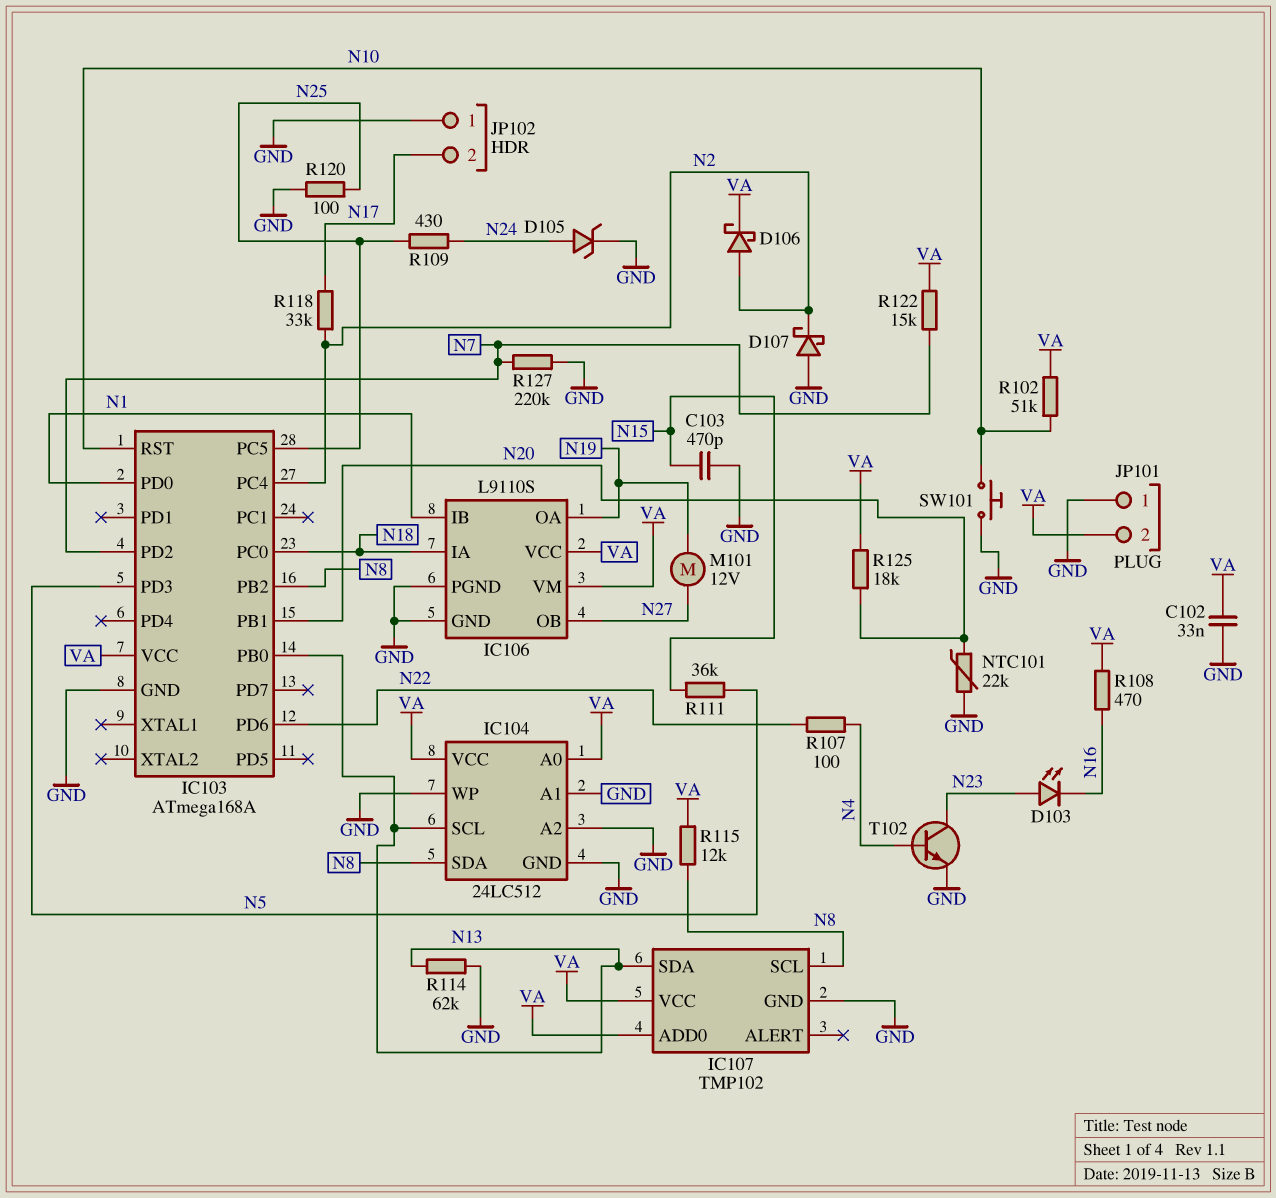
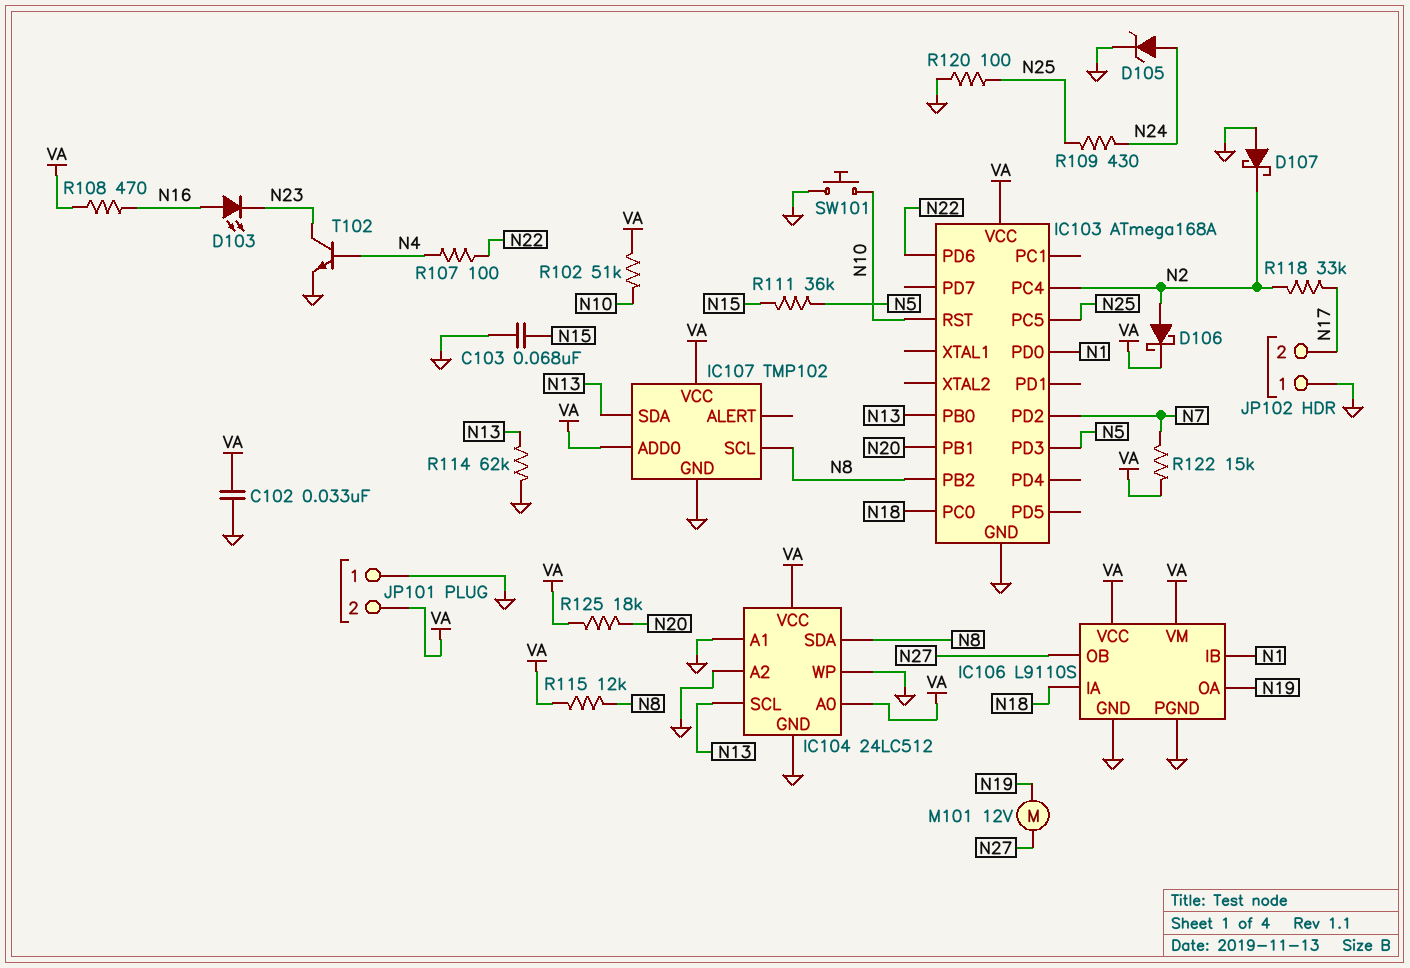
C103: 470pF (GND, N15) -> 68nF (GND, N15)
D103: LED (A N23, K N16) -> LED (A N16, K N23)
NTC101: 22k (GND, N20) -> none
R127: 220k (GND, N7) -> none

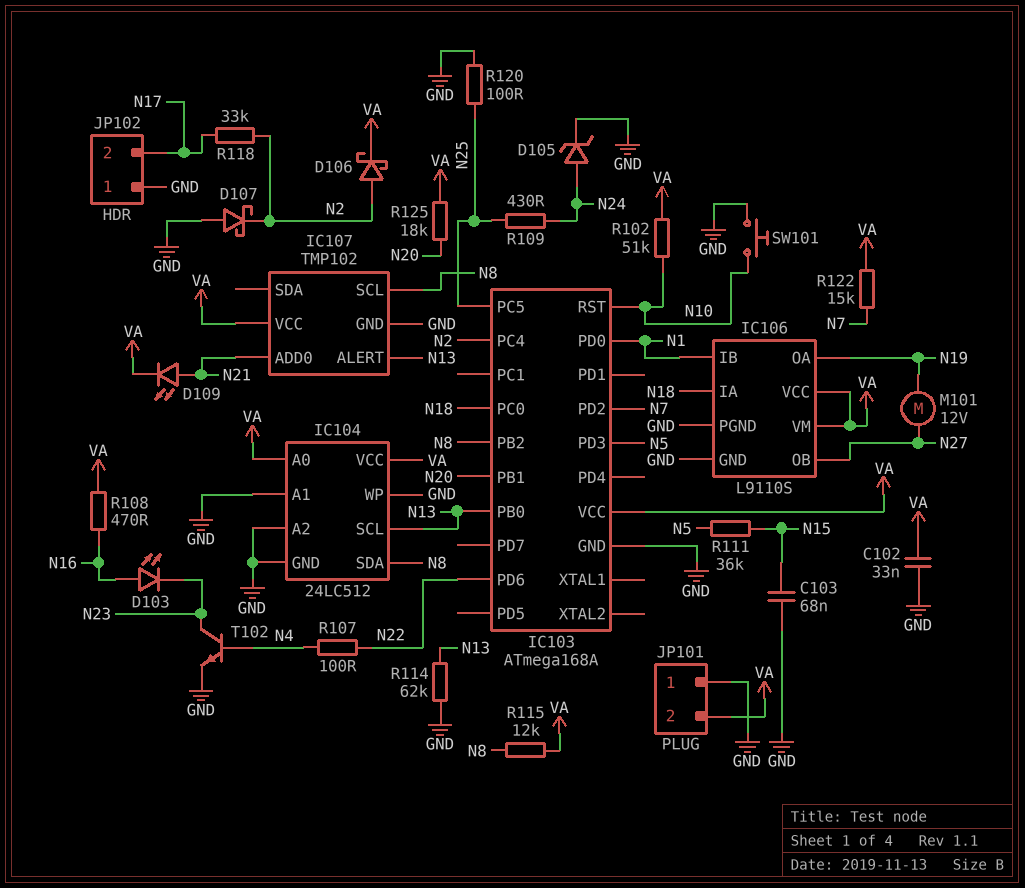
D109: none -> LED (A N21, K VA)
IC107 pin ADD0: VA -> N21
IC107 pin ALERT: none -> N13
IC107 pin SDA: N13 -> none

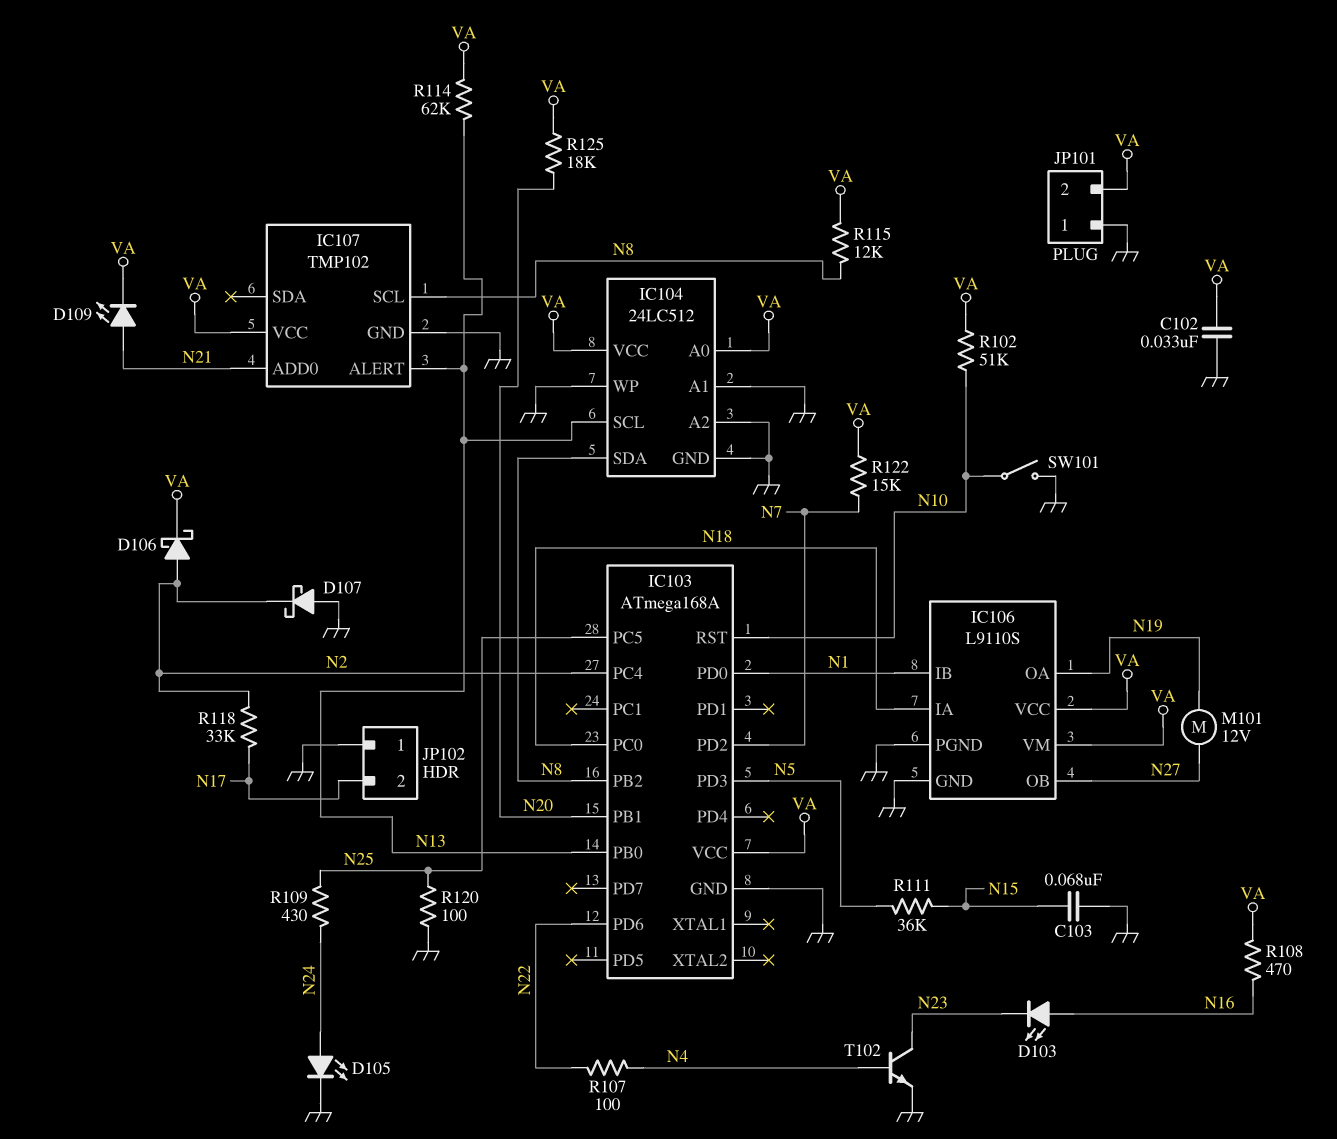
D105: zener (A N24, K GND) -> LED (A N24, K GND)
R114: 62k (GND, N13) -> 62k (N13, VA)
SW101: button (GND, N10) -> switch (GND, N10)

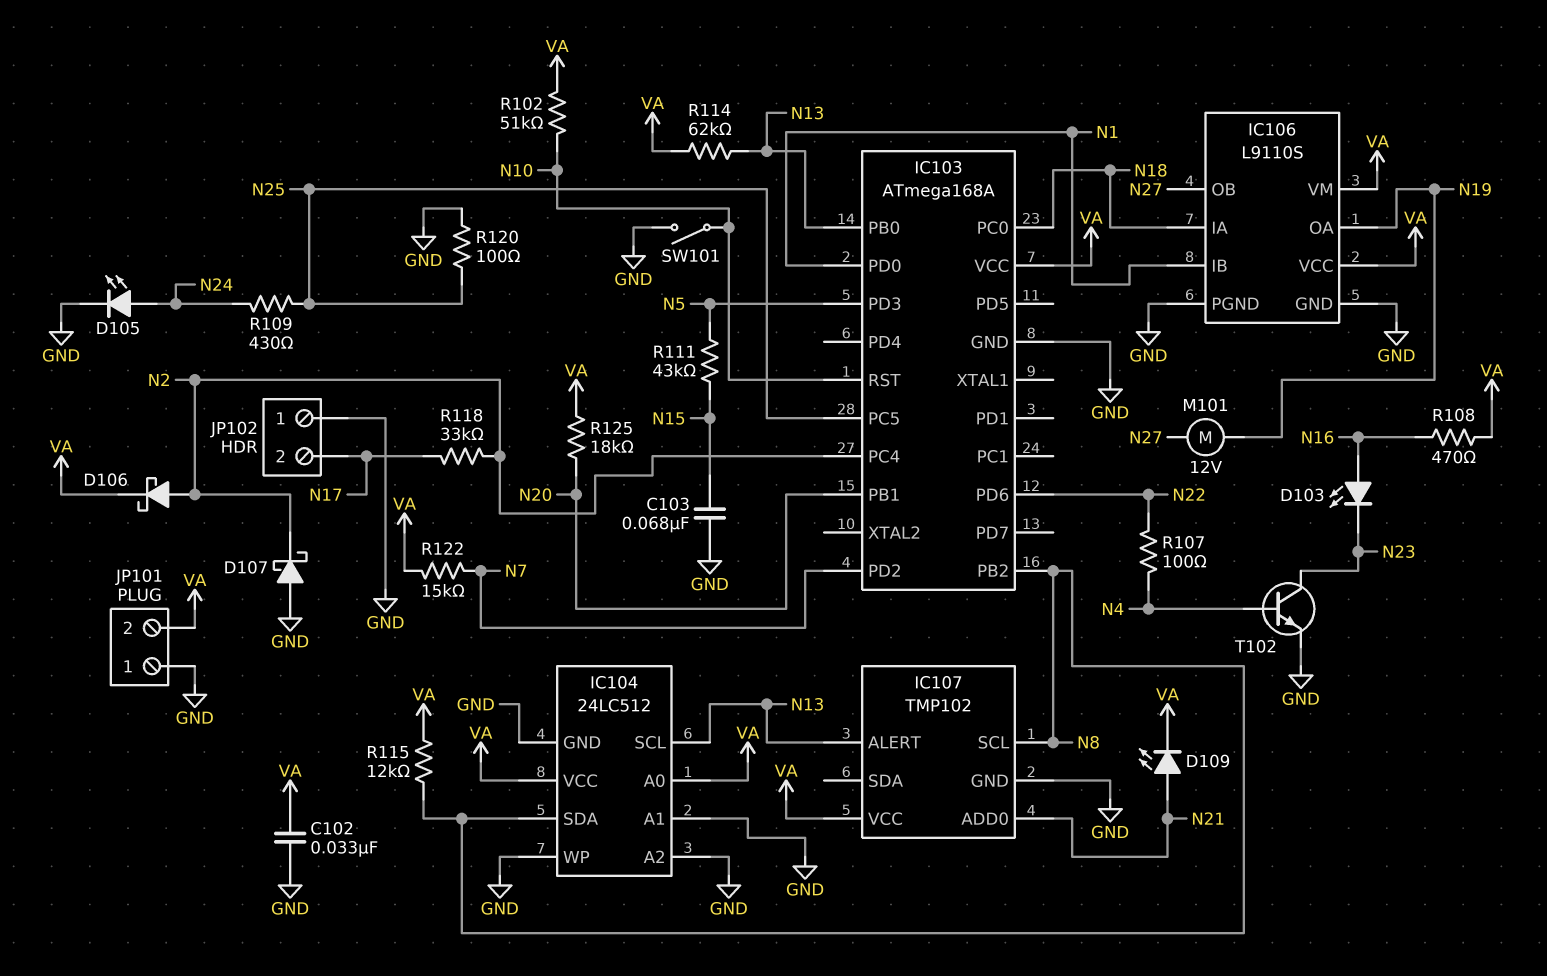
R111: 36k (N5, N15) -> 43k (N5, N15)

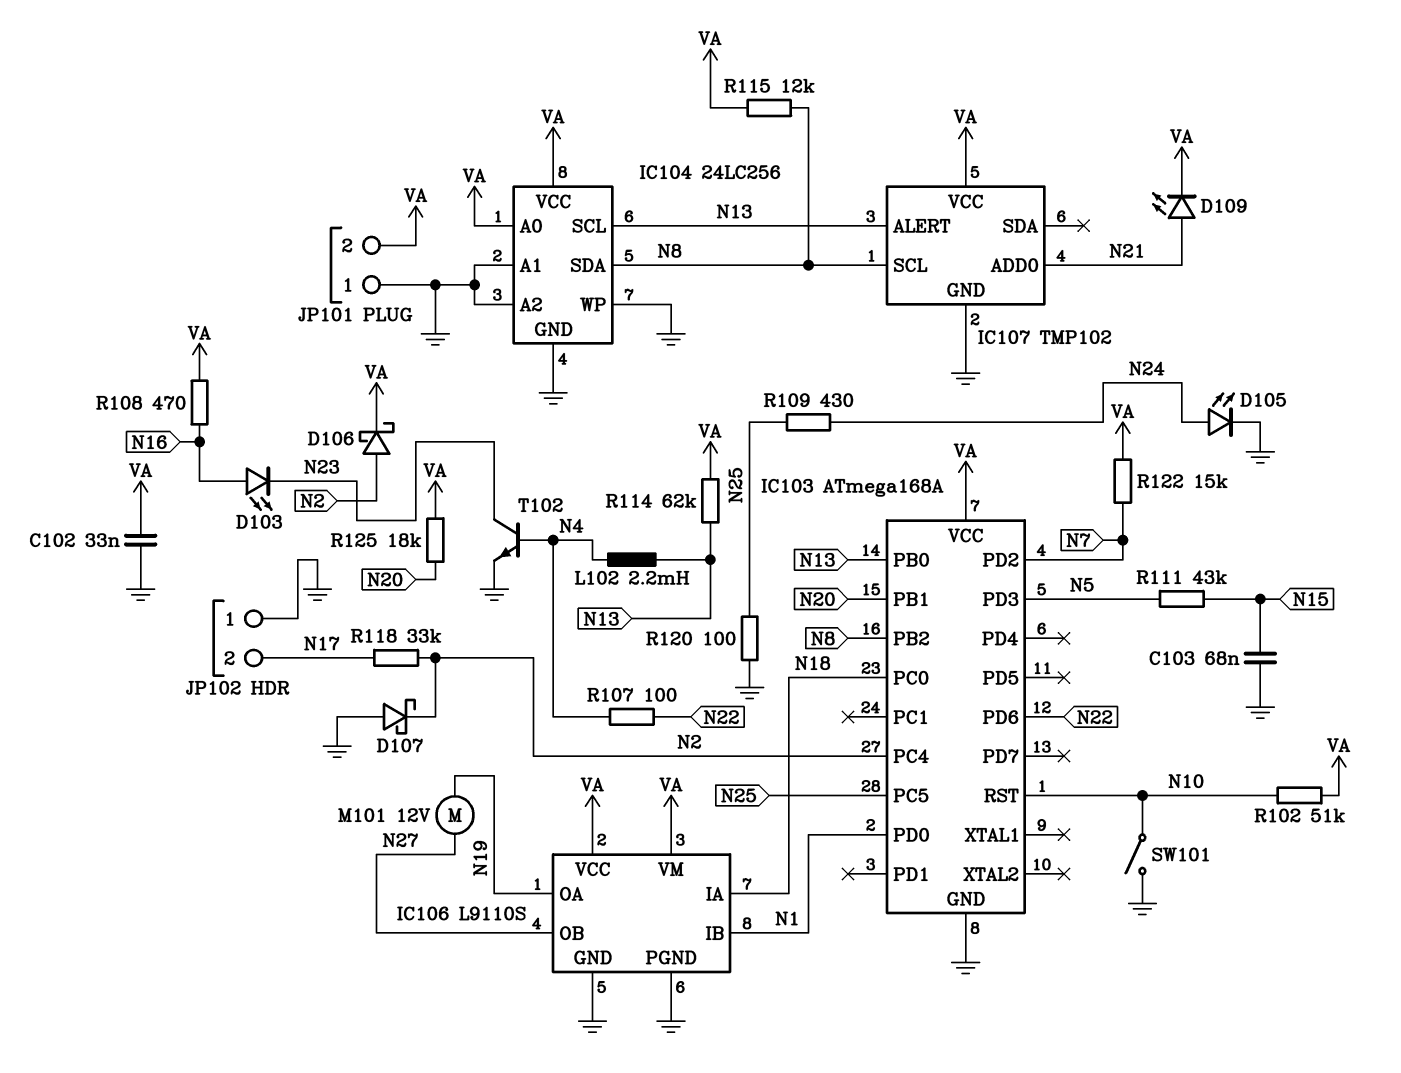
IC104: 24LC512 -> 24LC256
L102: none -> 2.2mH (N4, N13)

